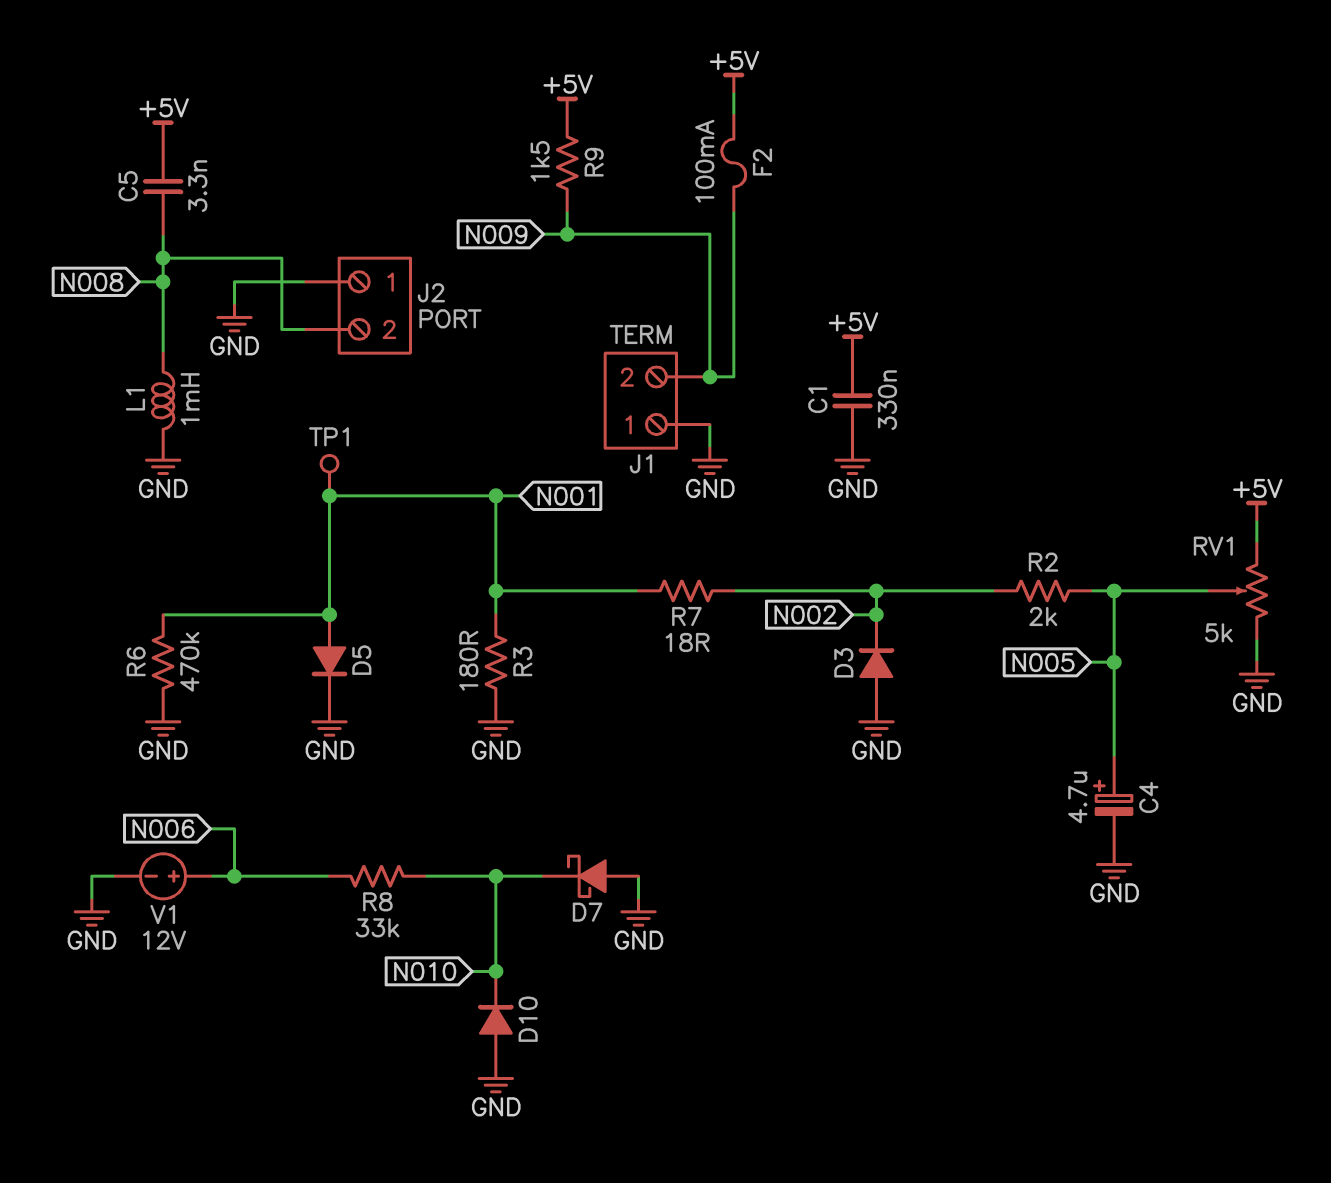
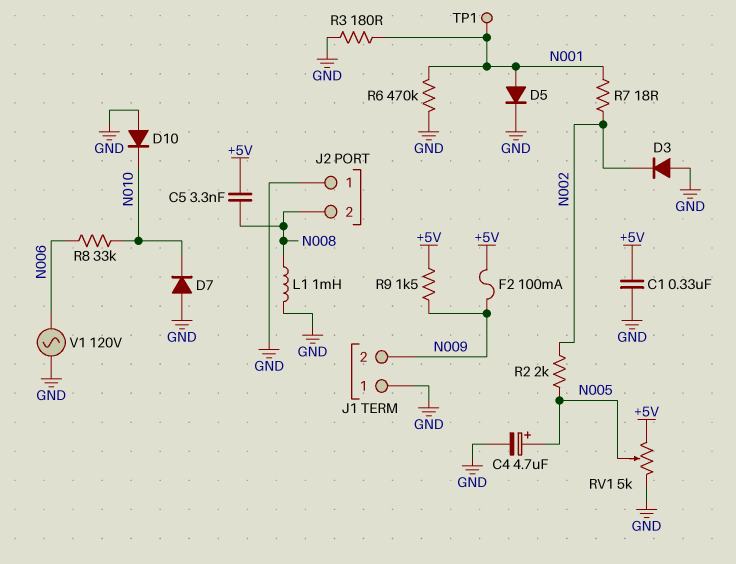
D7: schottky (A GND, K N010) -> diode (A GND, K N010)
V1: 12V (plus N006, minus GND) -> AC 120V (GND, N006)

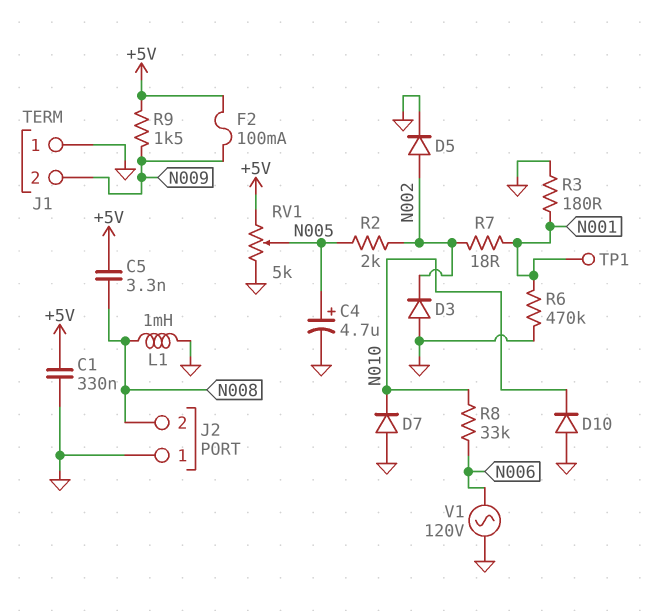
D5: diode (A N001, K GND) -> diode (A N002, K GND)

